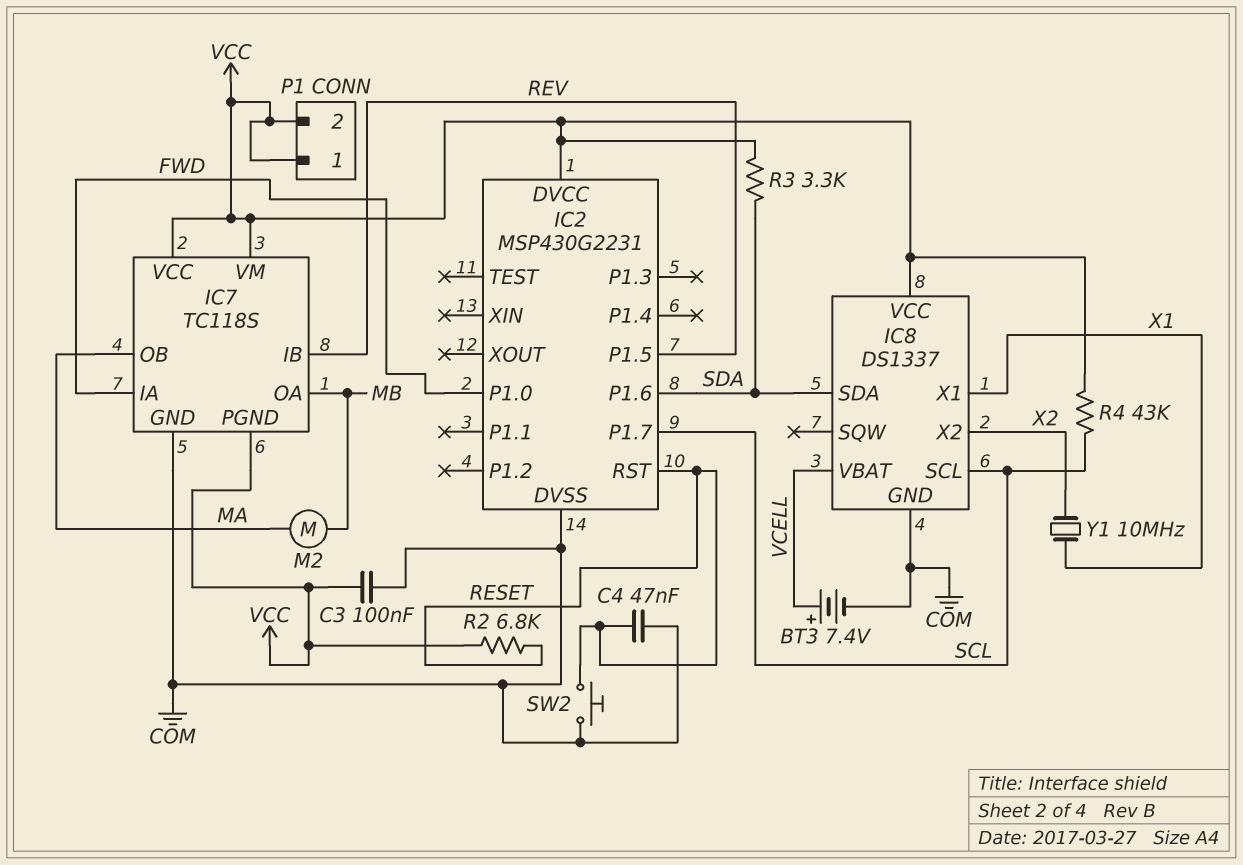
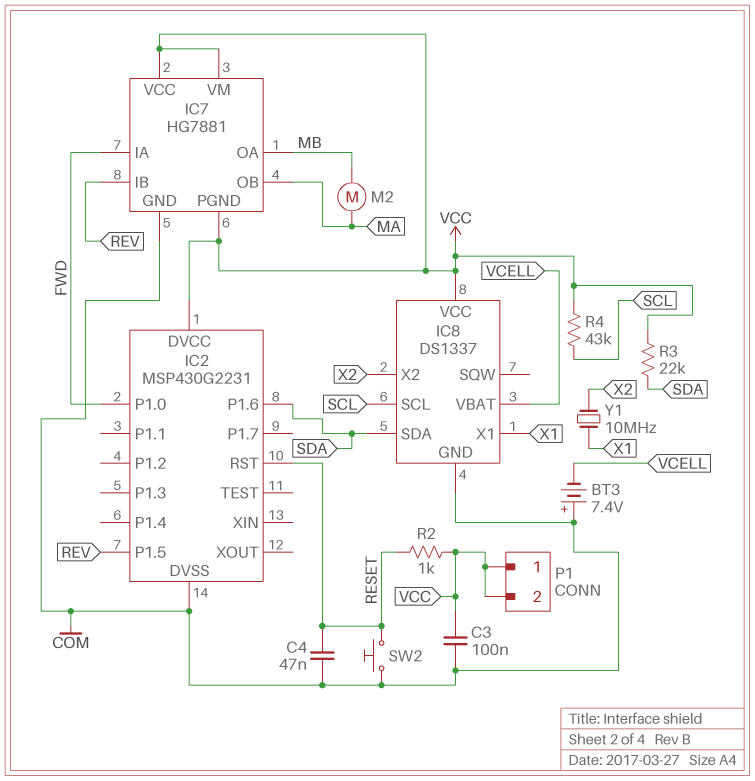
BT3: 7.4V (plus VCELL, minus COM) -> 7.4V (plus COM, minus VCELL)
IC2 pin P1.7: SCL -> none
IC7: TC118S -> HG7881
R2: 6.8k (RESET, VCC) -> 1k (RESET, VCC)
R3: 3.3k (SDA, VCC) -> 22k (SDA, VCC)

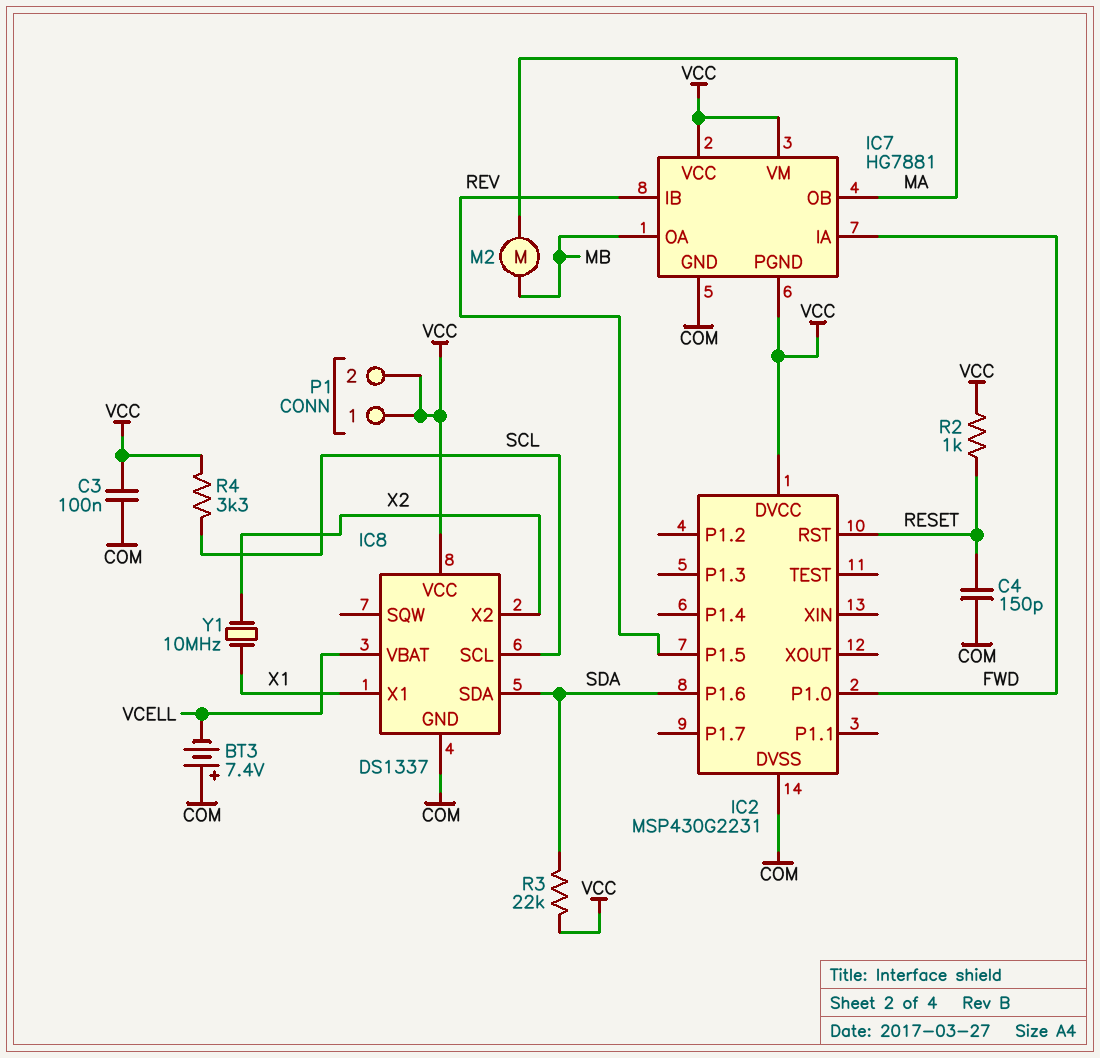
C4: 47nF (COM, RESET) -> 150pF (COM, RESET)
R4: 43k (SCL, VCC) -> 3.3k (SCL, VCC)
SW2: button (COM, RESET) -> none

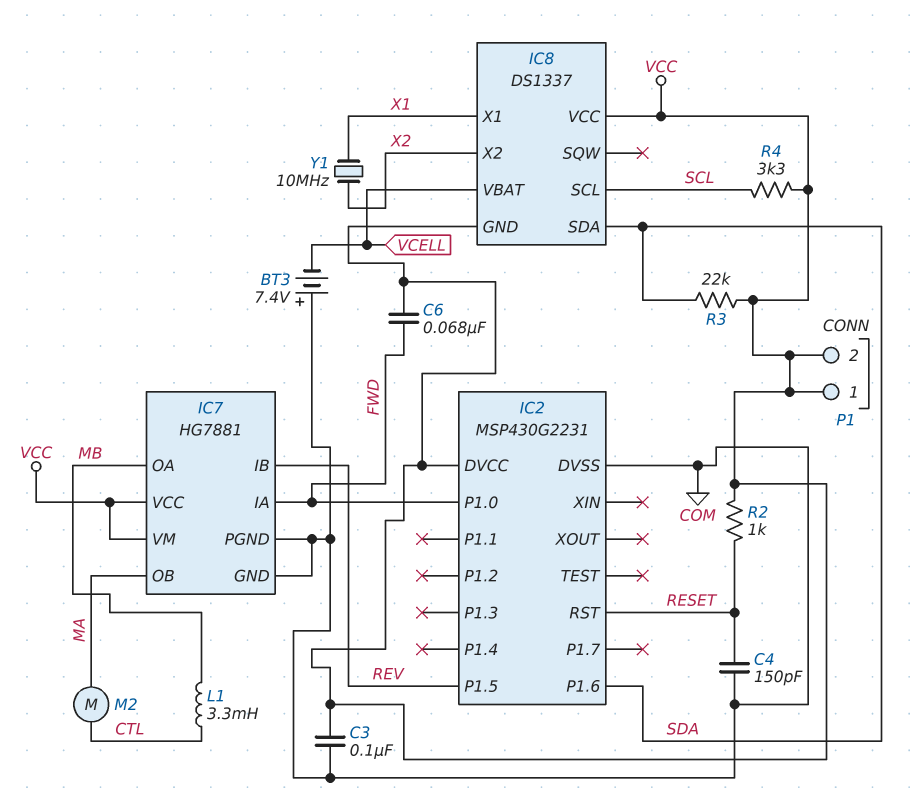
C6: none -> 68nF (FWD, VCC)
IC7 pin PGND: VCC -> COM
IC8 pin GND: COM -> VCC
L1: none -> 3.3mH (CTL, MB)
M2: motor (MA, MB) -> motor (CTL, MA)

